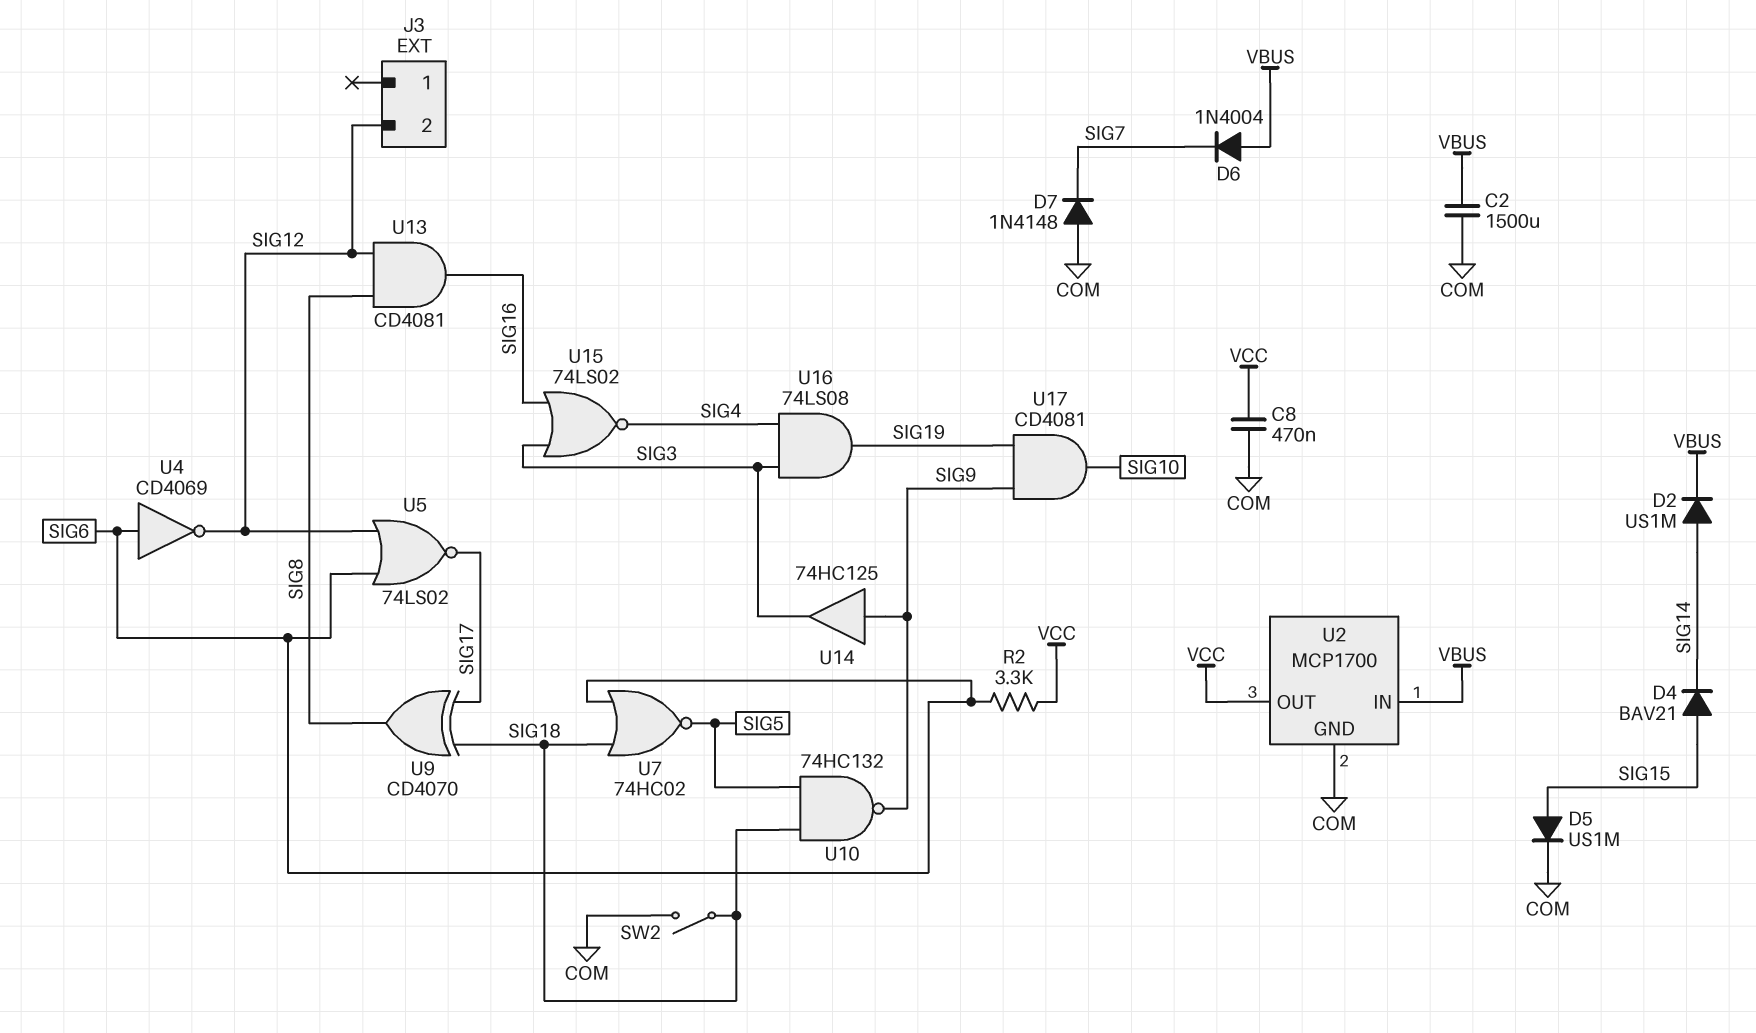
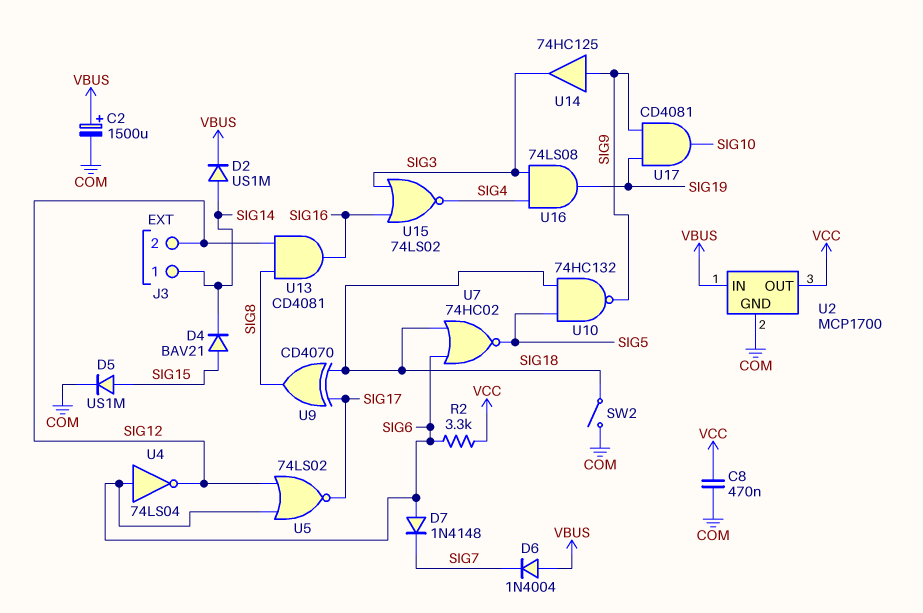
C2: 1500uF (COM, VBUS) -> 1500uF (plus VBUS, minus COM)
D7: diode 1N4148 (A COM, K SIG7) -> diode 1N4148 (A SIG6, K SIG7)
J3 pin 1: none -> SIG14
U4: NOT CD4069 (in SIG6, out SIG12) -> NOT 74LS04 (in SIG6, out SIG12)

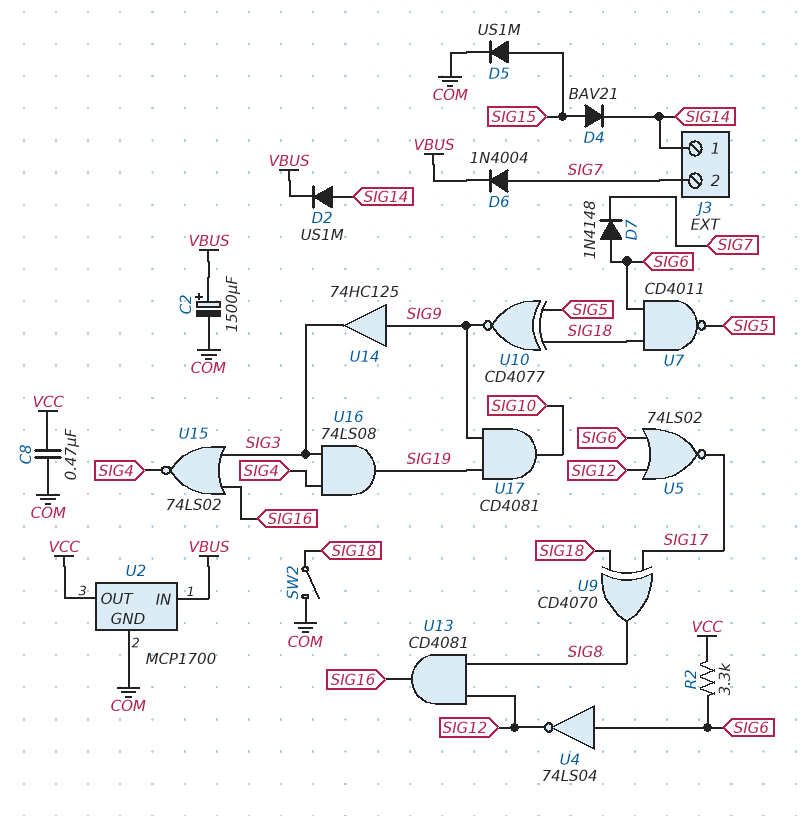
D6: diode 1N4004 (A VBUS, K SIG7) -> diode 1N4004 (A SIG7, K VBUS)
J3 pin 2: SIG12 -> SIG7
U7: NOR 74HC02 (in SIG6, in SIG18, out SIG5) -> NAND CD4011 (in SIG6, in SIG18, out SIG5)
U10: NAND 74HC132 (in SIG5, in SIG18, out SIG9) -> XNOR CD4077 (in SIG5, in SIG18, out SIG9)

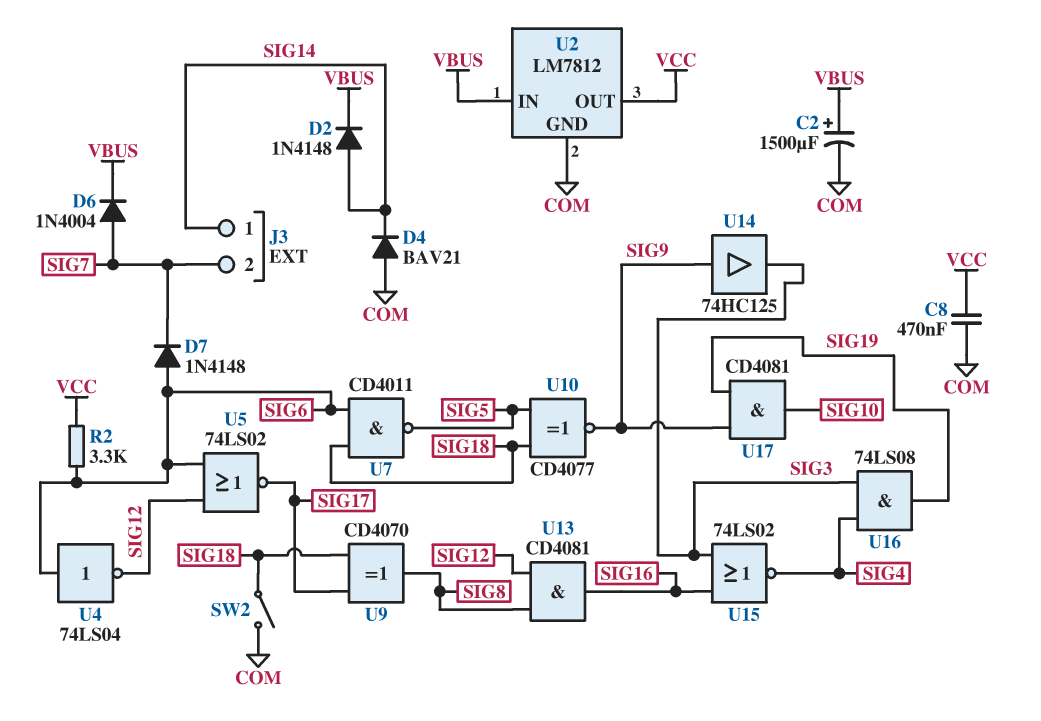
D2: diode US1M (A SIG14, K VBUS) -> diode 1N4148 (A SIG14, K VBUS)
D4: diode BAV21 (A SIG15, K SIG14) -> diode BAV21 (A COM, K SIG14)
D5: diode US1M (A SIG15, K COM) -> none
U2: MCP1700 -> LM7812

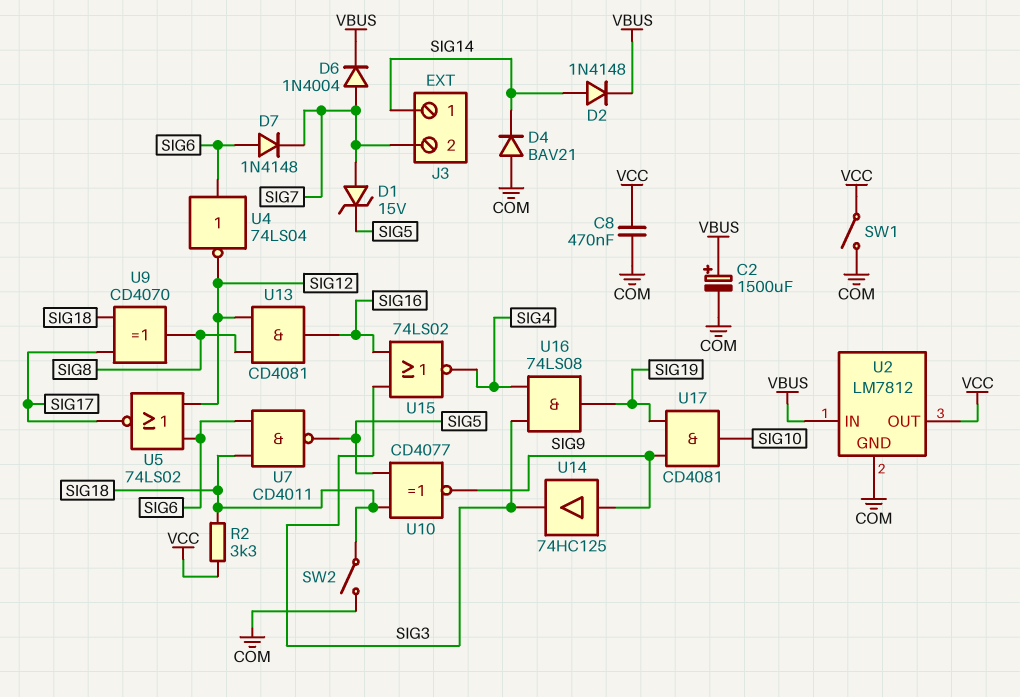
D1: none -> zener 15V (A SIG7, K SIG5)
R2: 3.3k (SIG6, VCC) -> 3.3k (SIG18, VCC)
SW1: none -> switch (COM, VCC)

